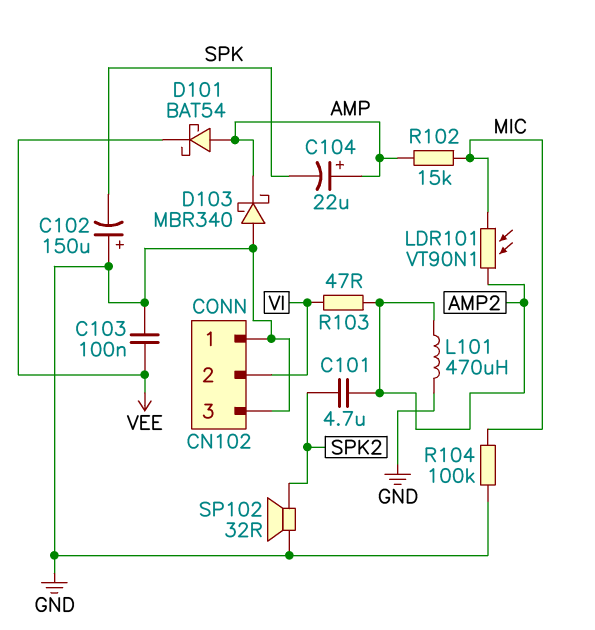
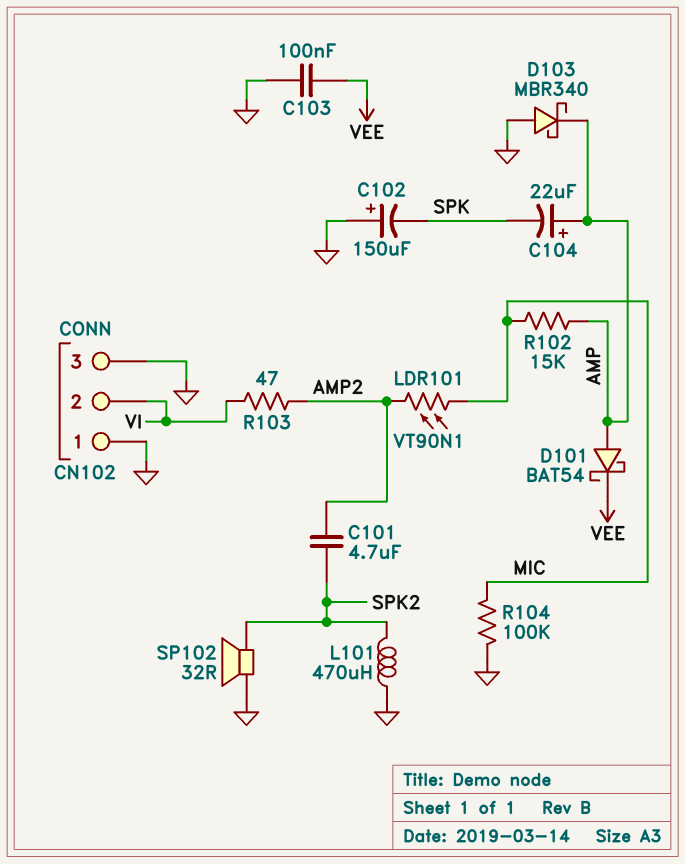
L101: 470uH (AMP2, GND) -> 470uH (GND, SPK2)

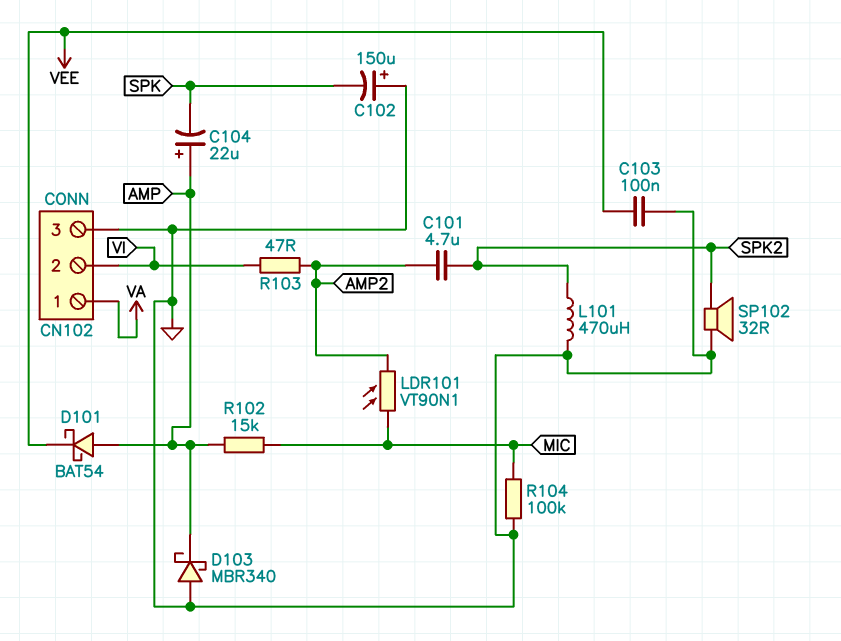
CN102 pin 1: GND -> VA

